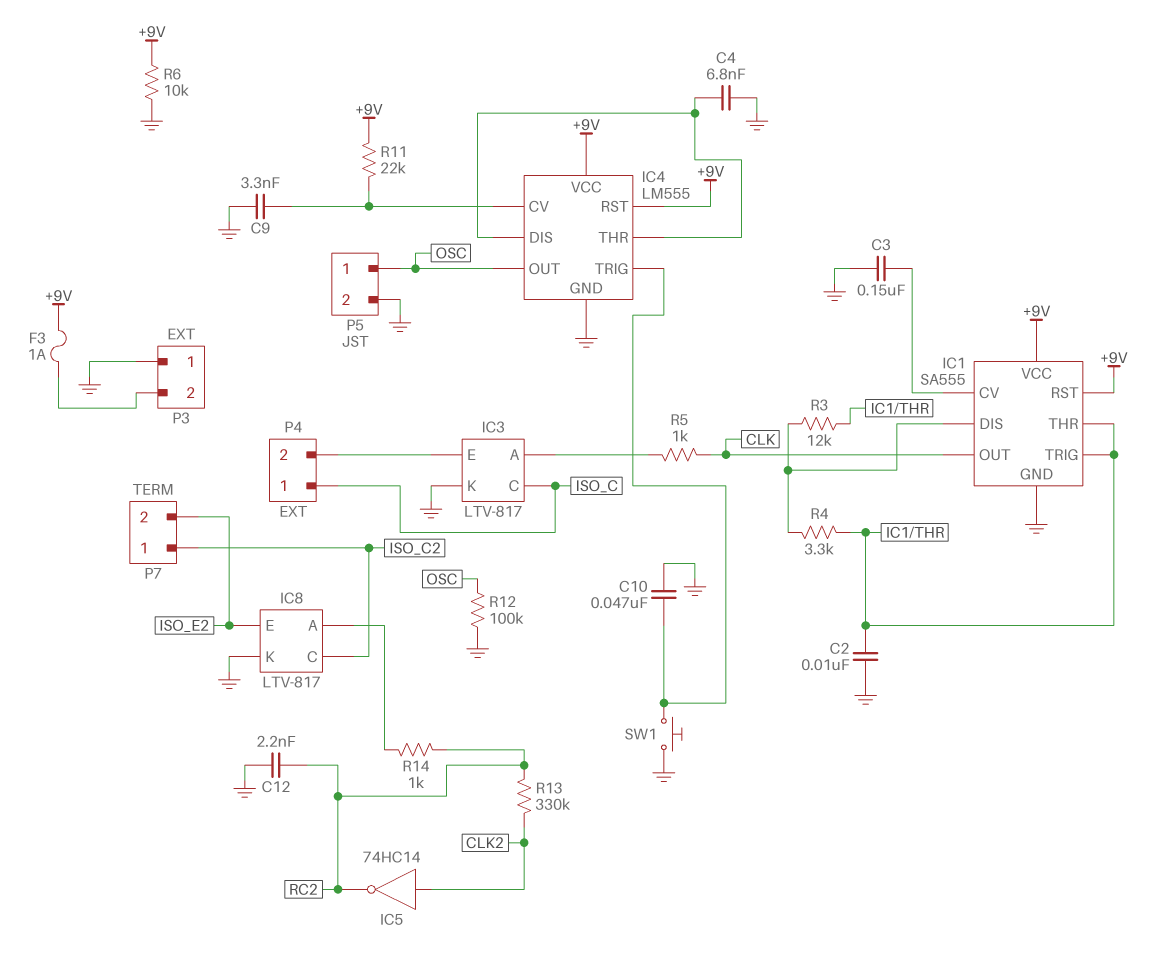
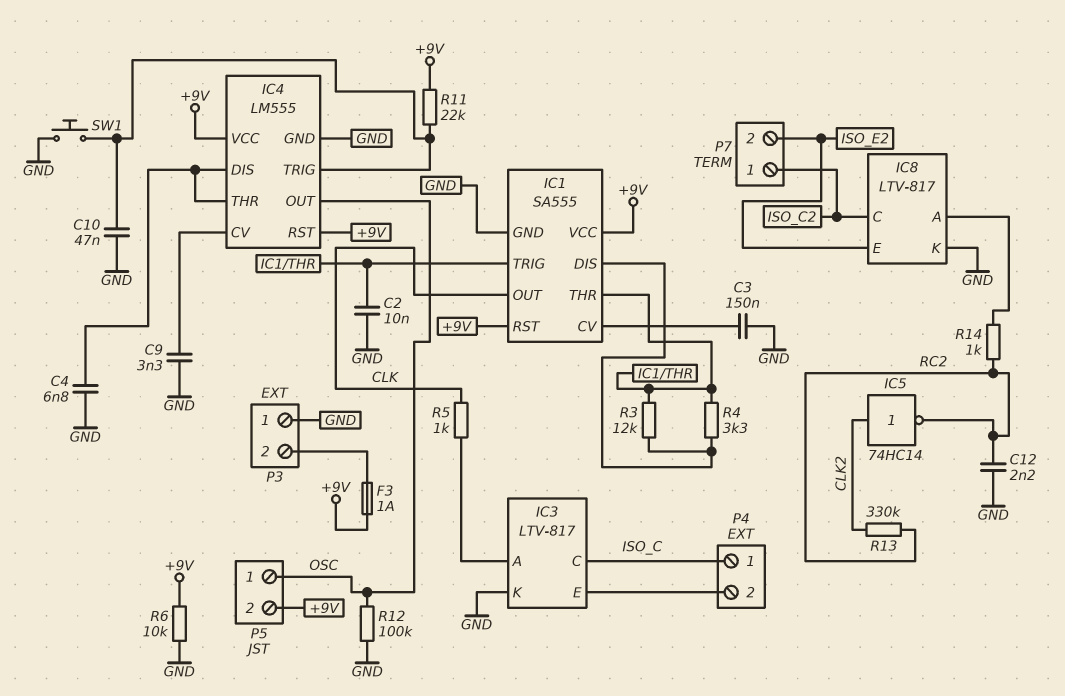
P5 pin 2: GND -> +9V
R11: 22k (+9V, IC4/CV) -> 22k (+9V, IC4/TRIG)

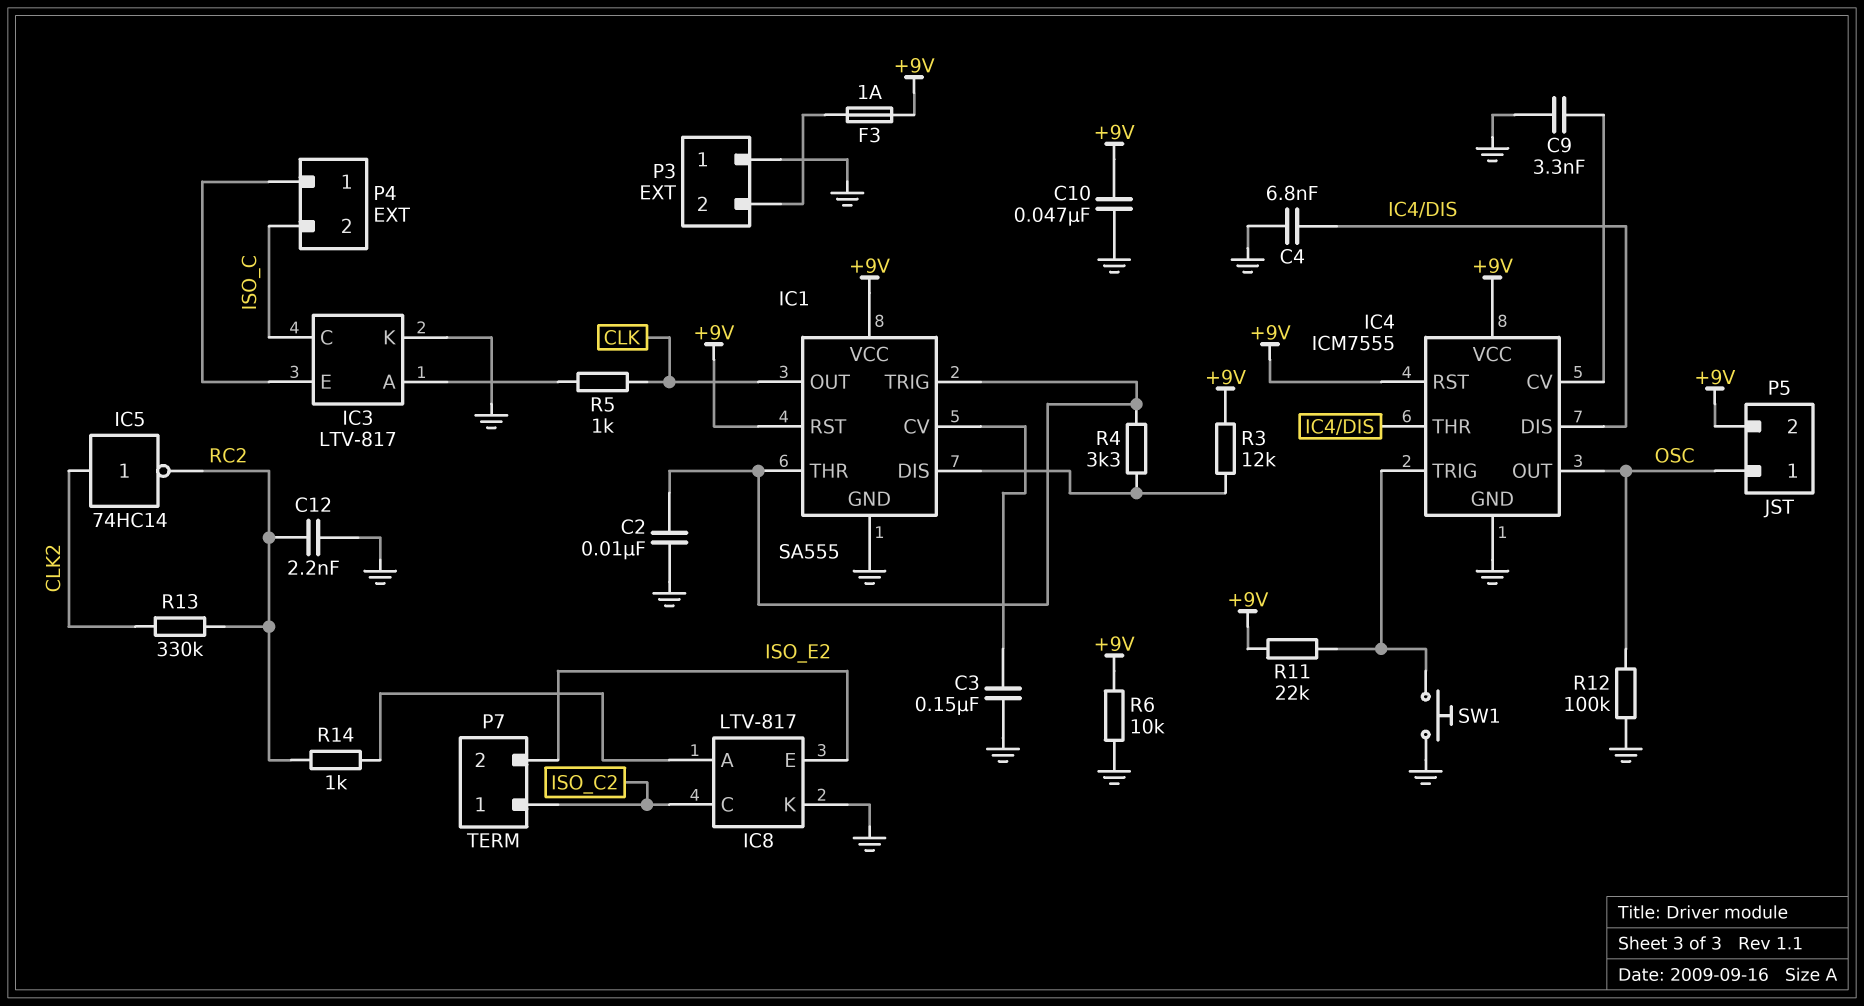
C10: 47nF (GND, IC4/TRIG) -> 47nF (+9V, GND)
IC4: LM555 -> ICM7555
P4 pin 1: ISO_C -> IC3/E
P4 pin 2: IC3/E -> ISO_C
R3: 12k (IC1/DIS, IC1/THR) -> 12k (+9V, IC1/DIS)

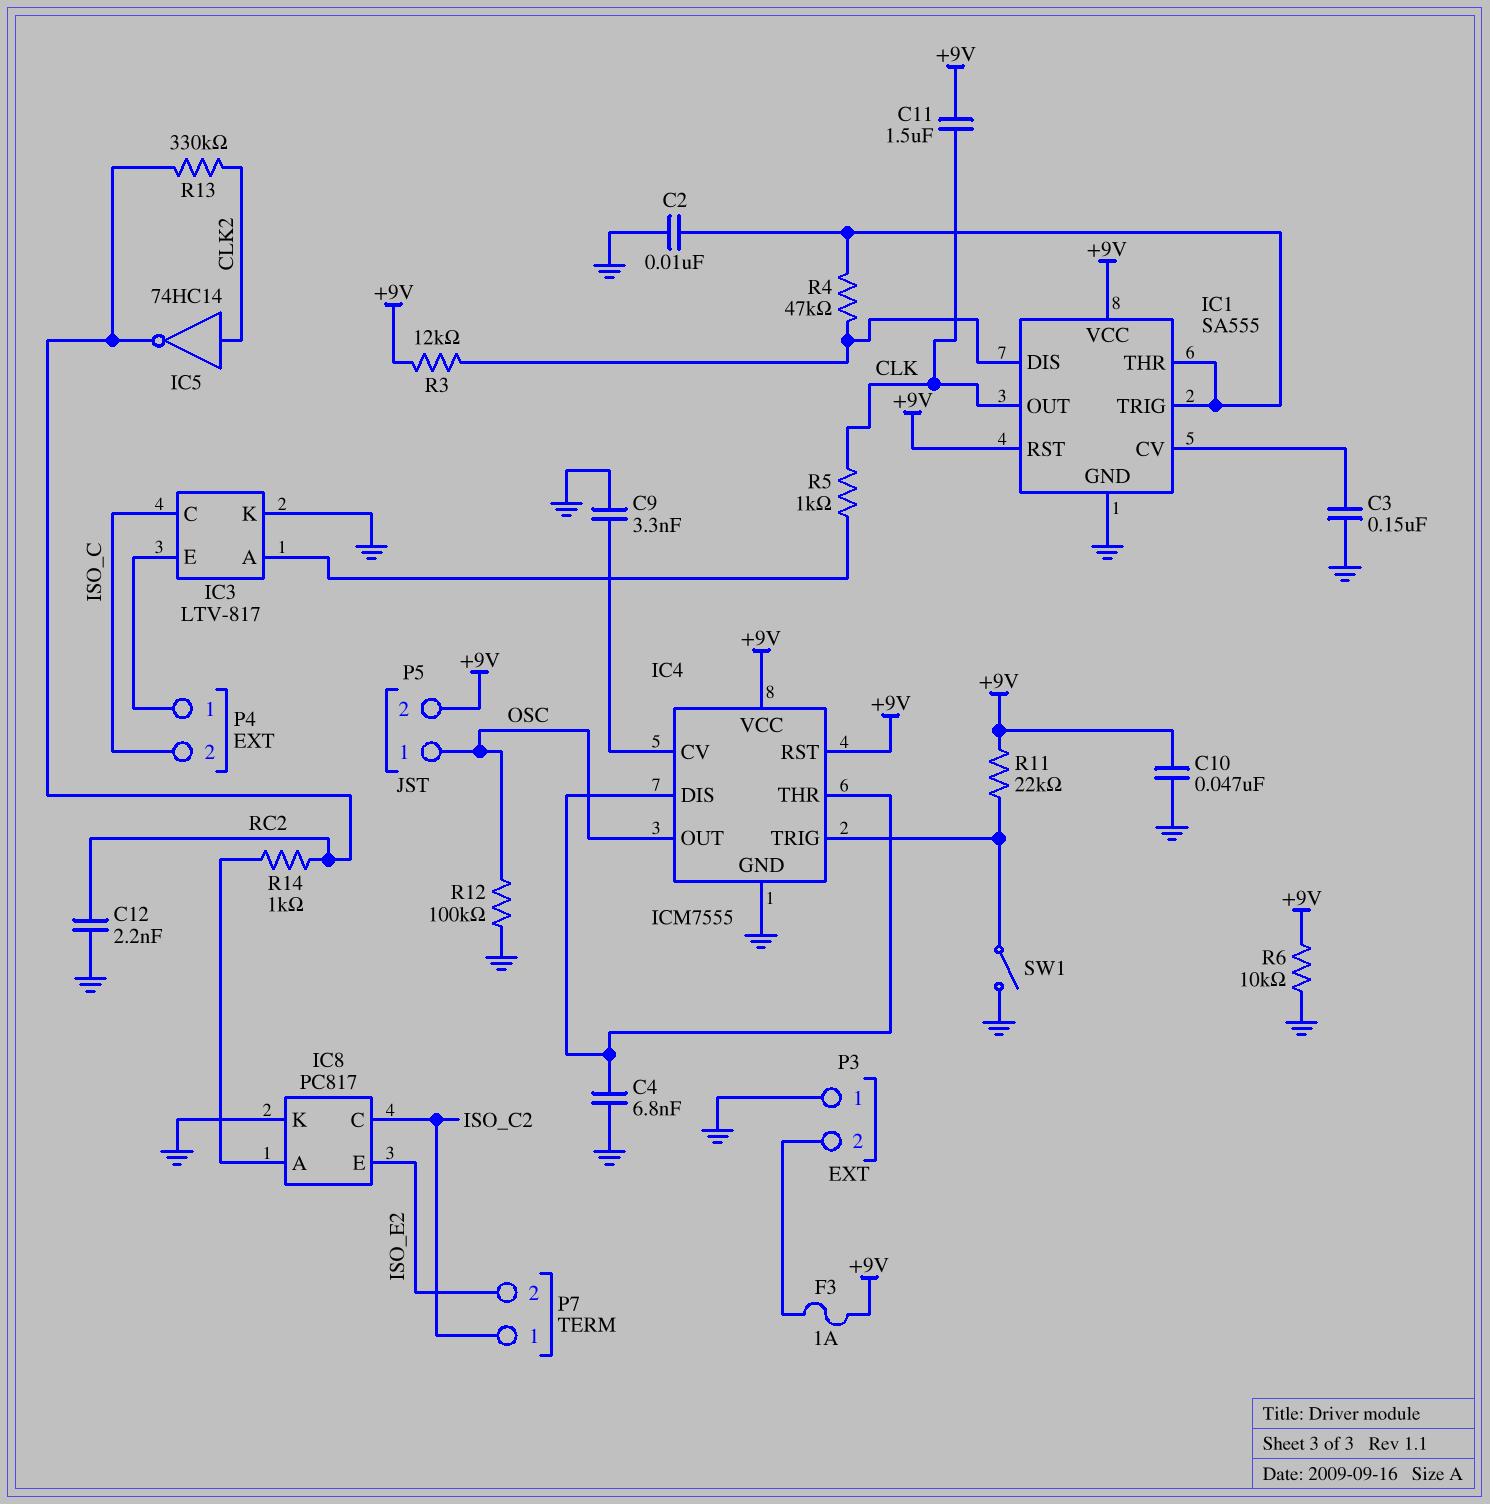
C11: none -> 1.5uF (+9V, CLK)
IC8: LTV-817 -> PC817
R4: 3.3k (IC1/DIS, IC1/THR) -> 47k (IC1/DIS, IC1/THR)
SW1: button (GND, IC4/TRIG) -> switch (GND, IC4/TRIG)

